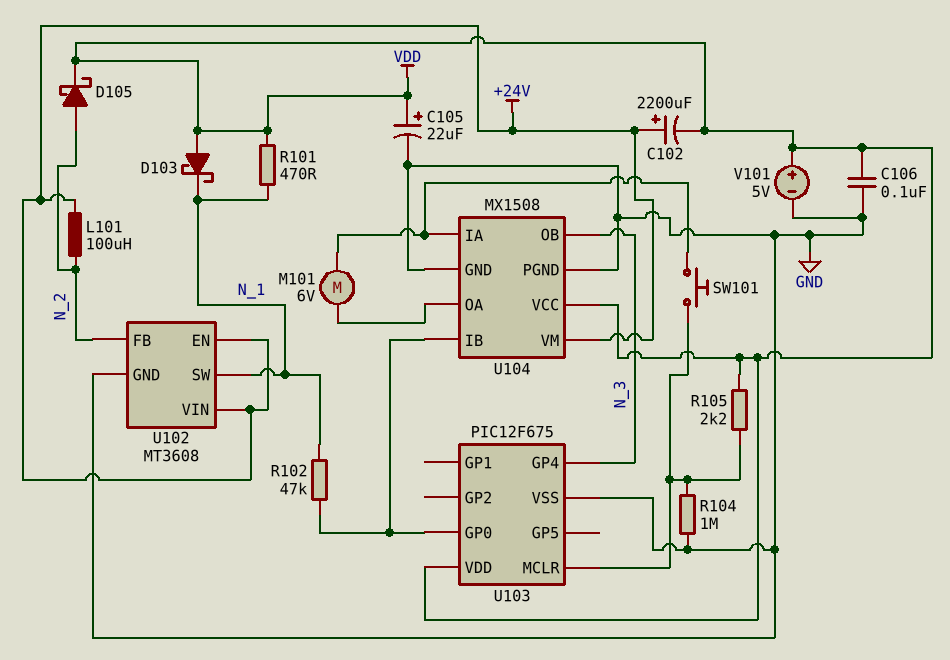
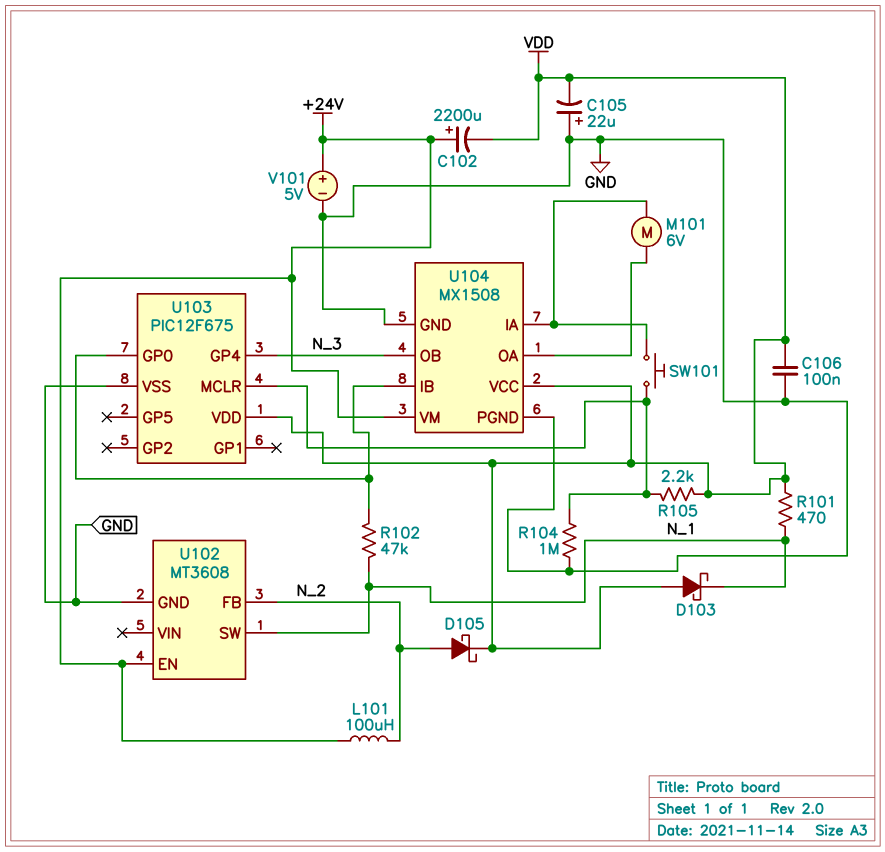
C105: 22uF (plus VDD, minus GND) -> 22uF (plus GND, minus VDD)
U102 pin VIN: +24V -> none
V101: 5V (plus VDD, minus GND) -> 5V (plus +24V, minus GND)

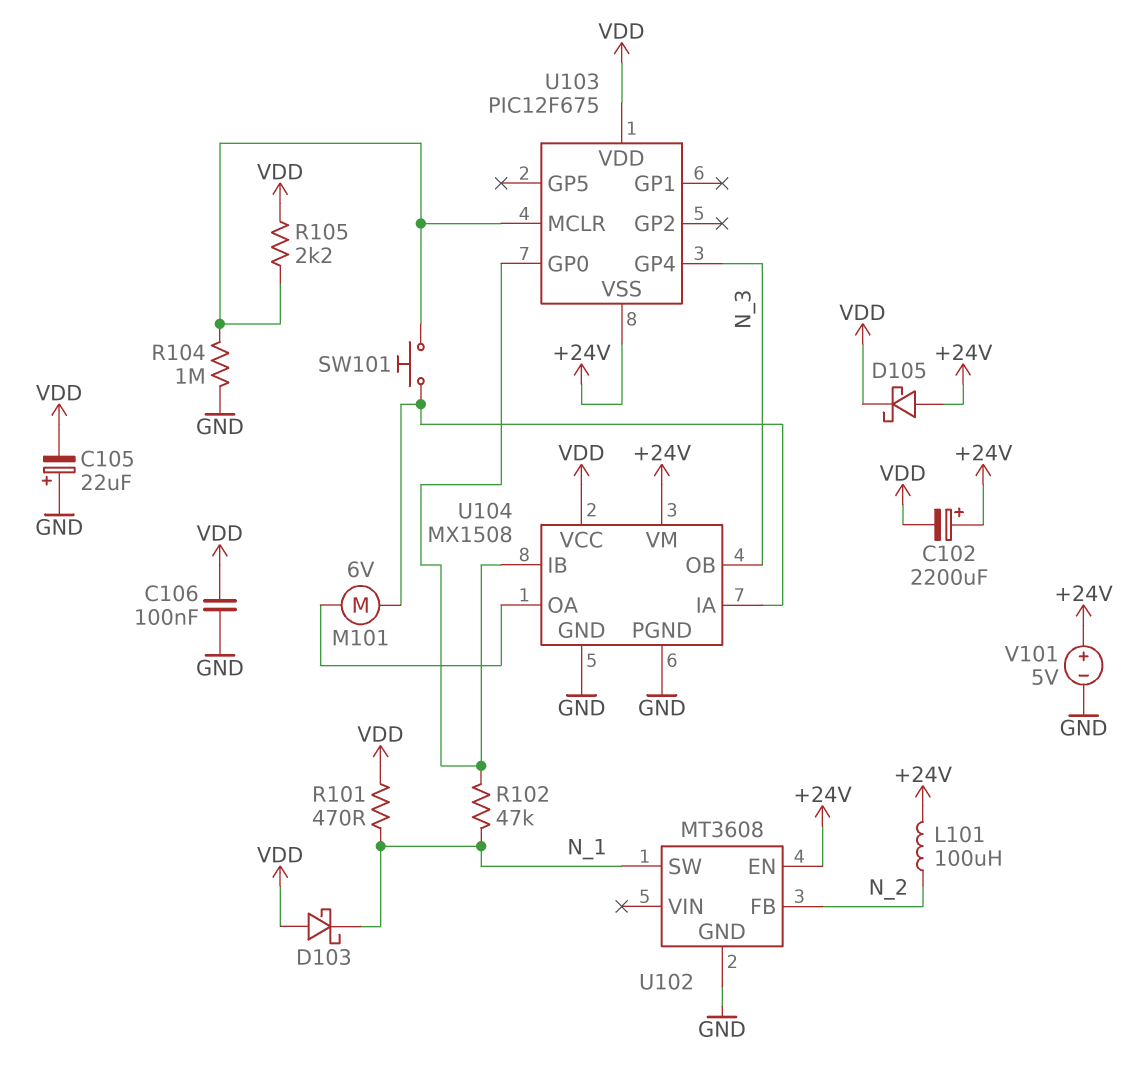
D105: schottky (A N_2, K VDD) -> schottky (A +24V, K VDD)
U103 pin VSS: GND -> +24V

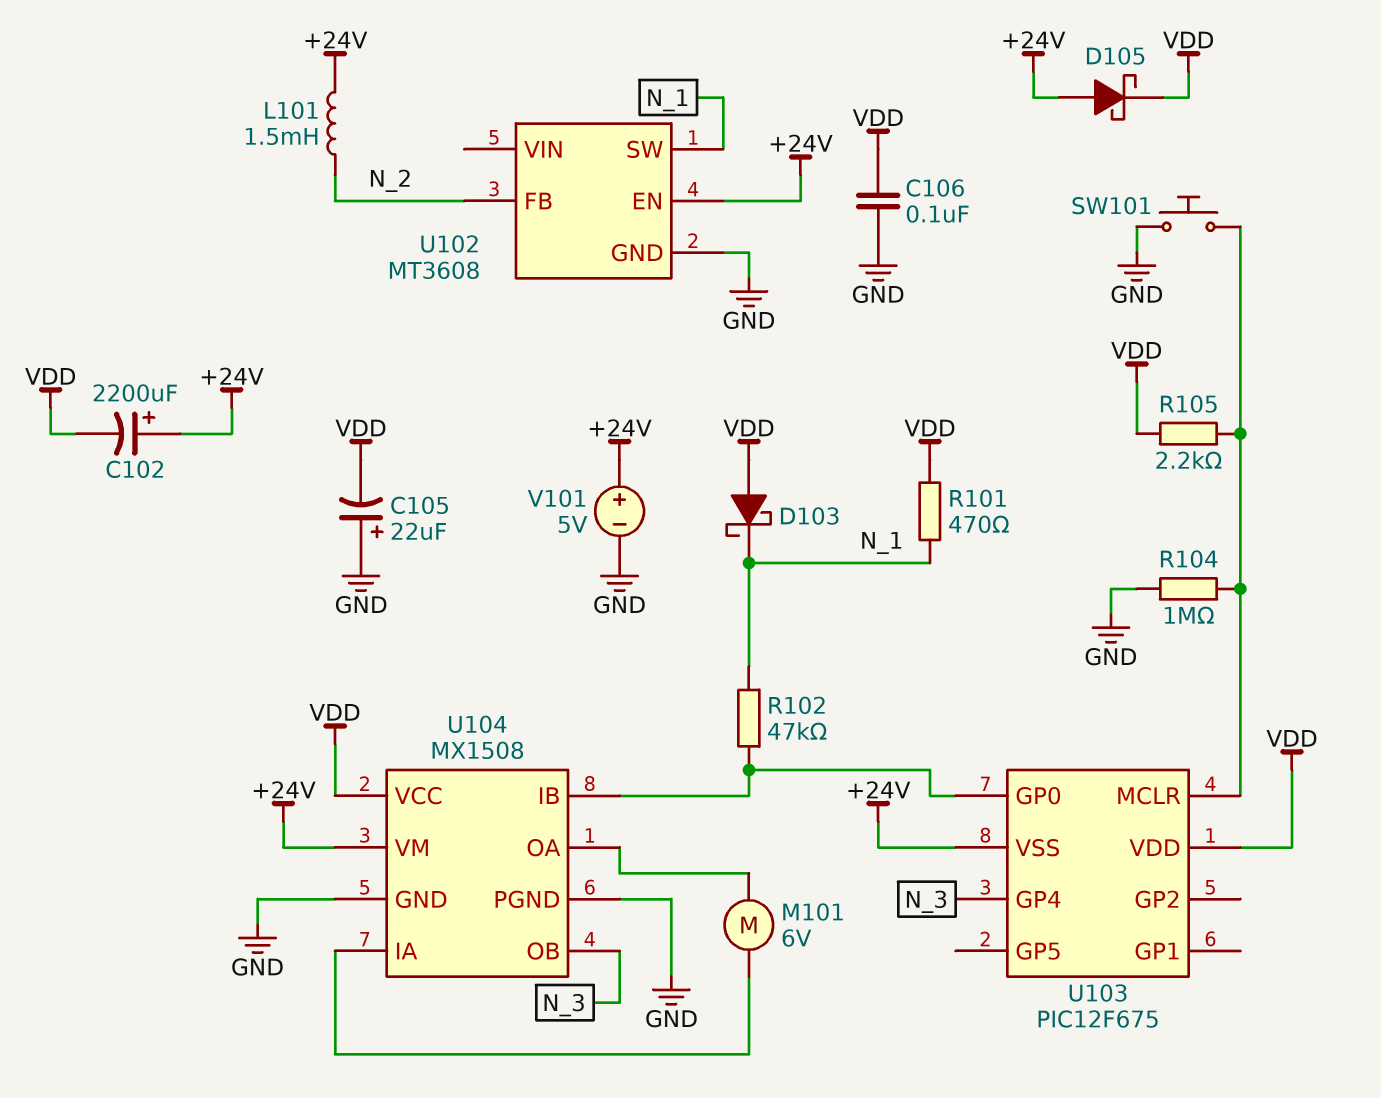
L101: 100uH (+24V, N_2) -> 1.5mH (+24V, N_2)
SW101: button (U103/MCLR, U104/IA) -> button (GND, U103/MCLR)

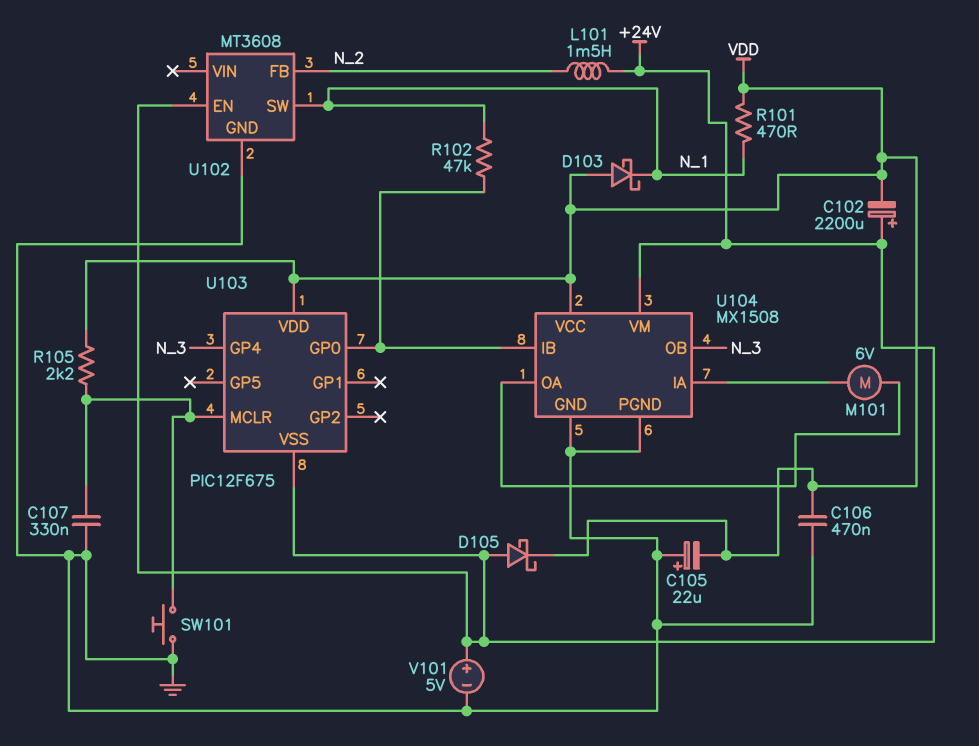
C106: 100nF (GND, VDD) -> 470nF (GND, VDD)
C107: none -> 330nF (GND, U103/MCLR)
R104: 1M (GND, U103/MCLR) -> none

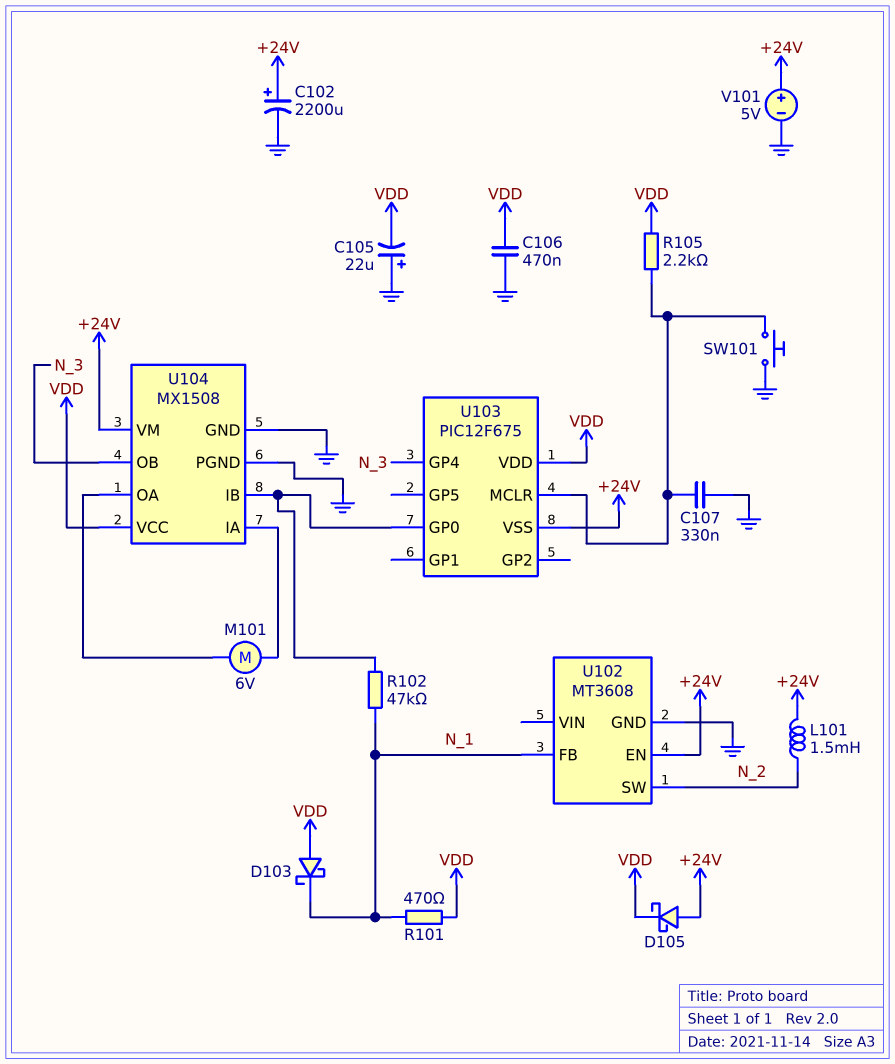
C102: 2200uF (plus +24V, minus VDD) -> 2200uF (plus +24V, minus GND)
U102 pin FB: N_2 -> N_1
U102 pin SW: N_1 -> N_2

